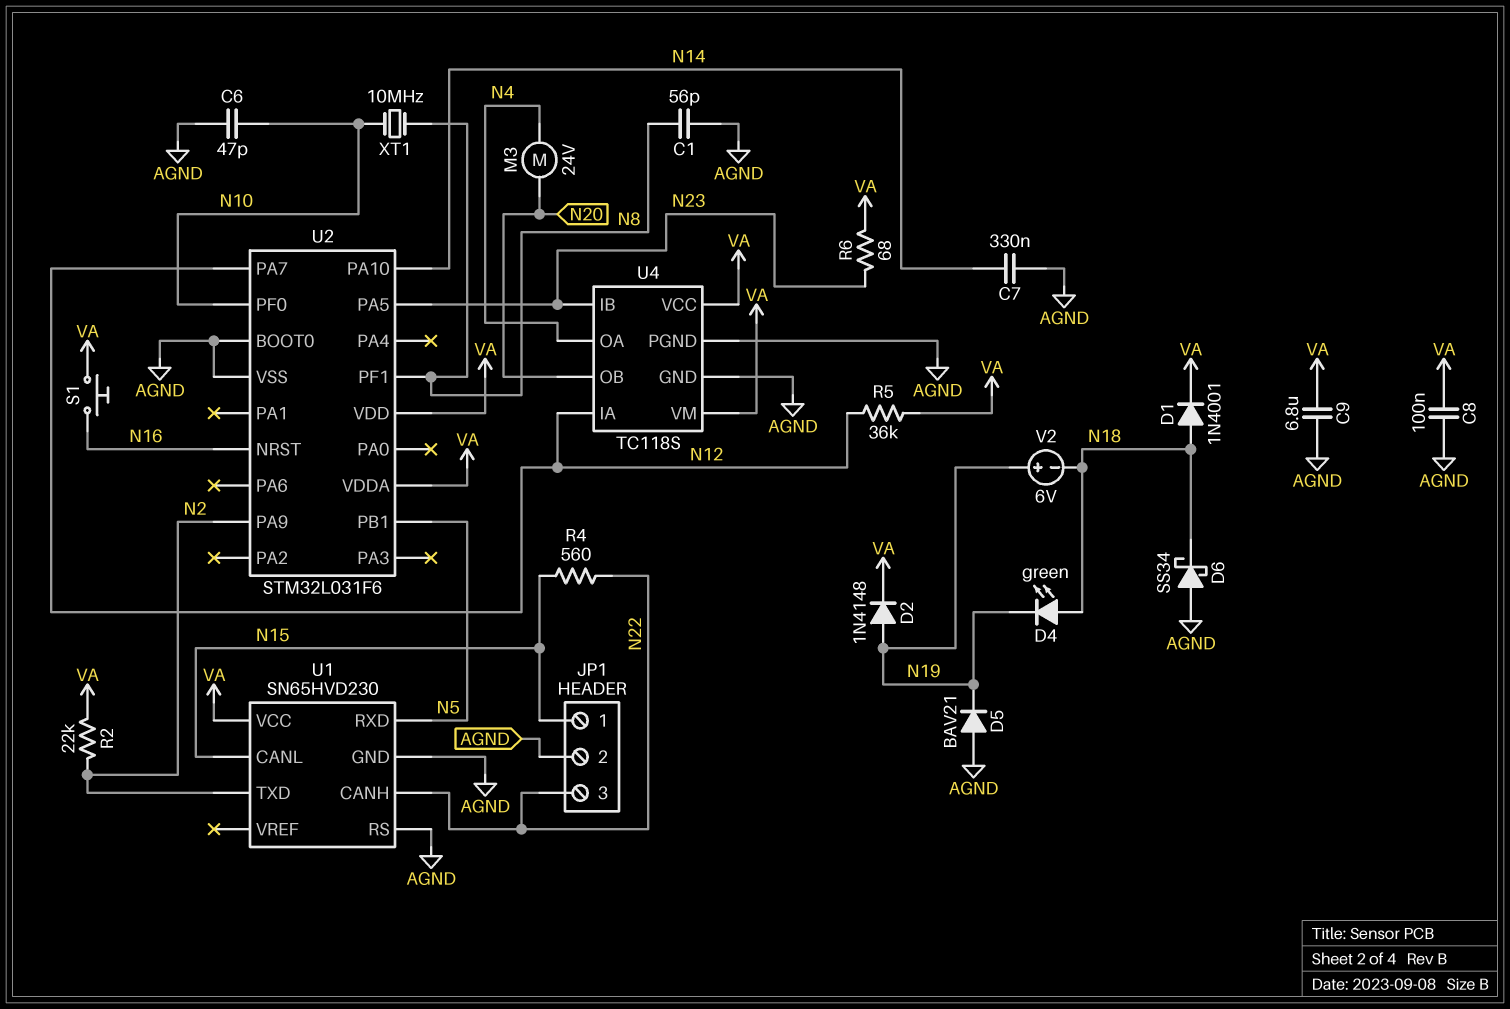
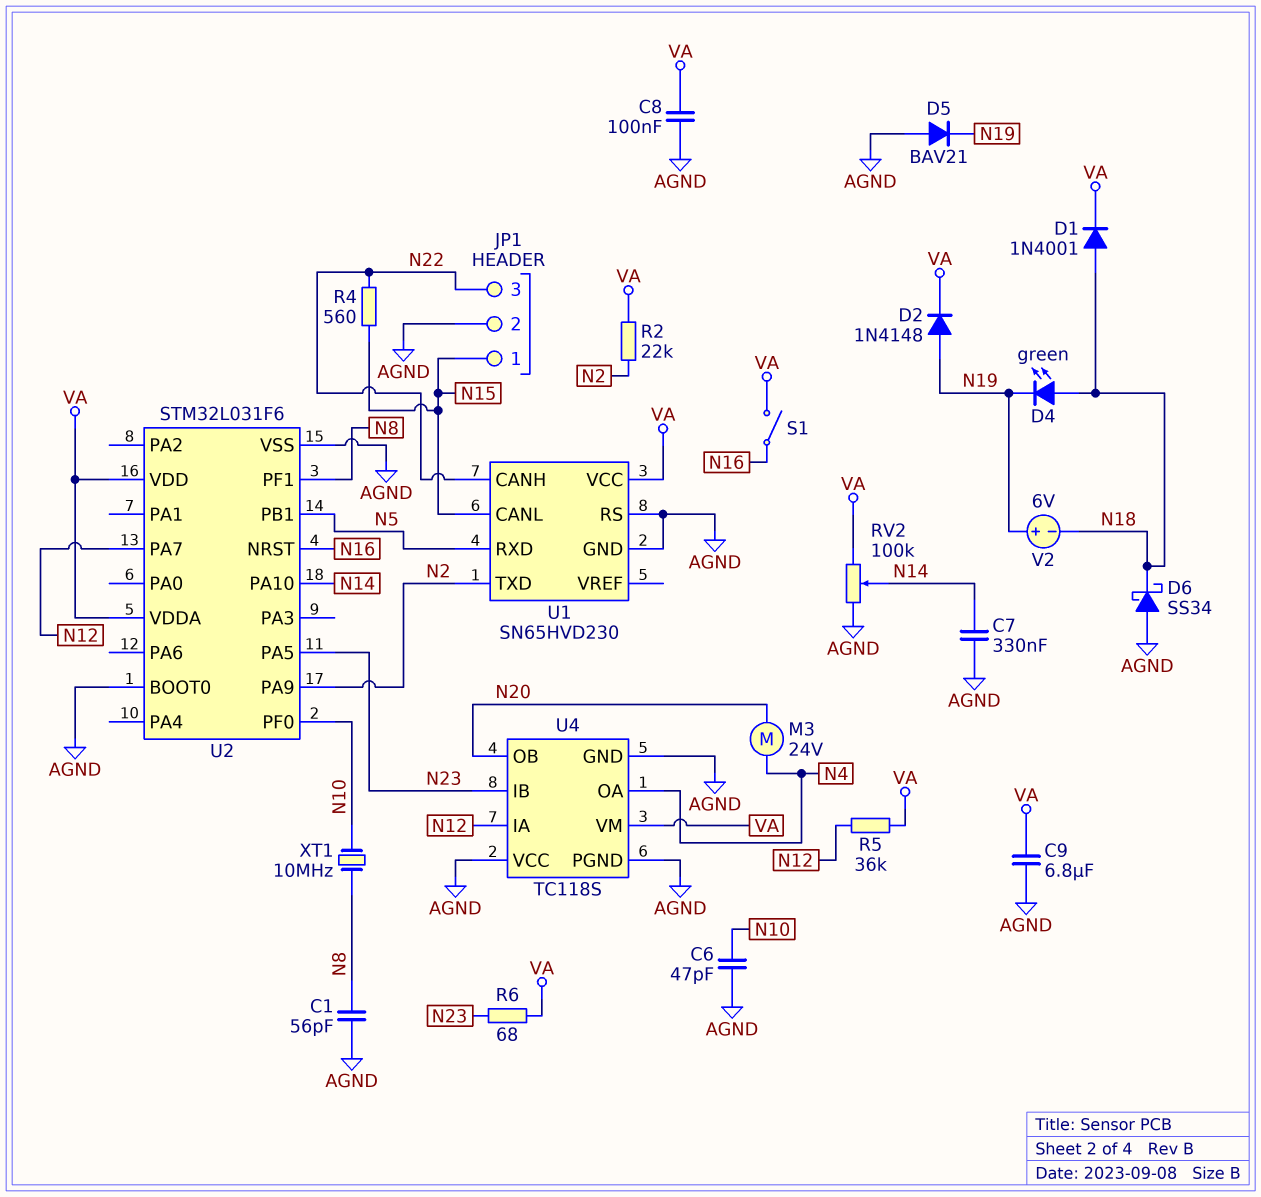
RV2: none -> 100k (AGND, VA, wiper N14)
S1: button (N16, VA) -> switch (N16, VA)
U4 pin VCC: VA -> AGND

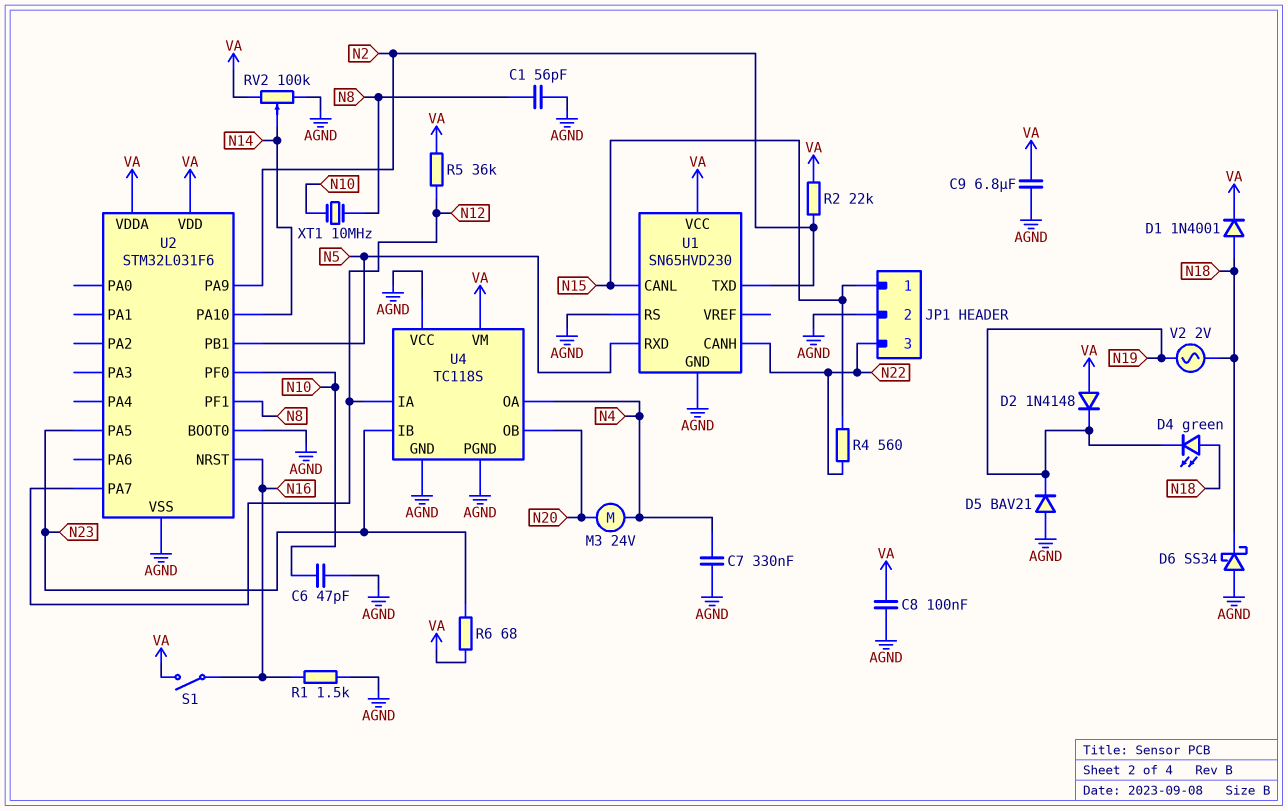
C7: 330nF (AGND, N14) -> 330nF (AGND, N4)
D2: diode 1N4148 (A N19, K VA) -> diode 1N4148 (A VA, K N19)
R1: none -> 1.5k (AGND, N16)
V2: 6V (plus N19, minus N18) -> AC 2V (N18, N19)

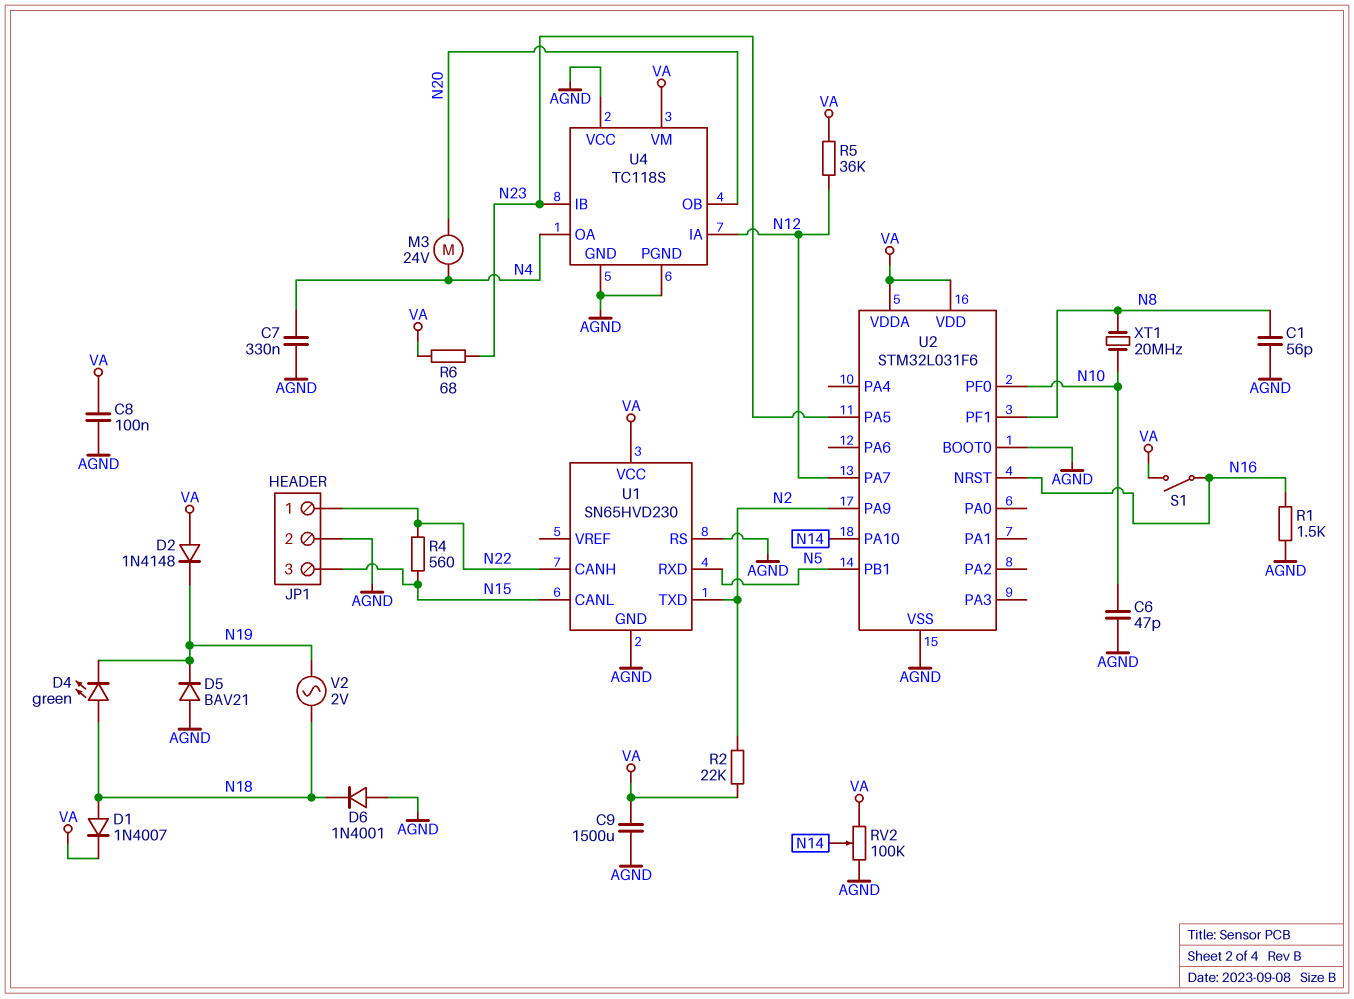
C9: 6.8uF (AGND, VA) -> 1500uF (AGND, VA)
D1: diode 1N4001 (A N18, K VA) -> diode 1N4007 (A N18, K VA)
D6: schottky SS34 (A AGND, K N18) -> diode 1N4001 (A AGND, K N18)
JP1 pin 1: N15 -> N22
JP1 pin 3: N22 -> N15
XT1: 10MHz (N8, N10) -> 20MHz (N8, N10)

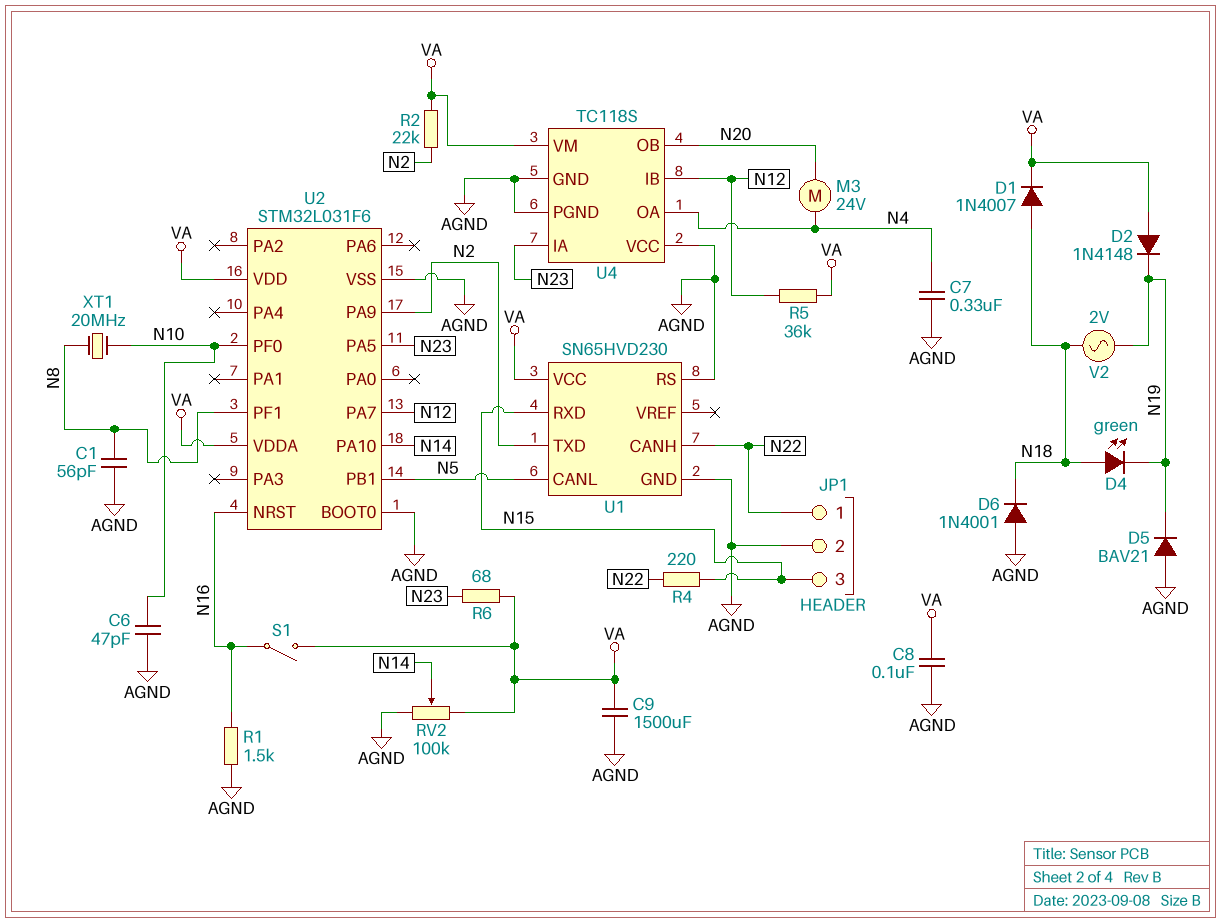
R4: 560 (N15, N22) -> 220 (N15, N22)
U1 pin CANL: N15 -> N5
U1 pin RXD: N5 -> N15
U4 pin IA: N12 -> N23
U4 pin IB: N23 -> N12

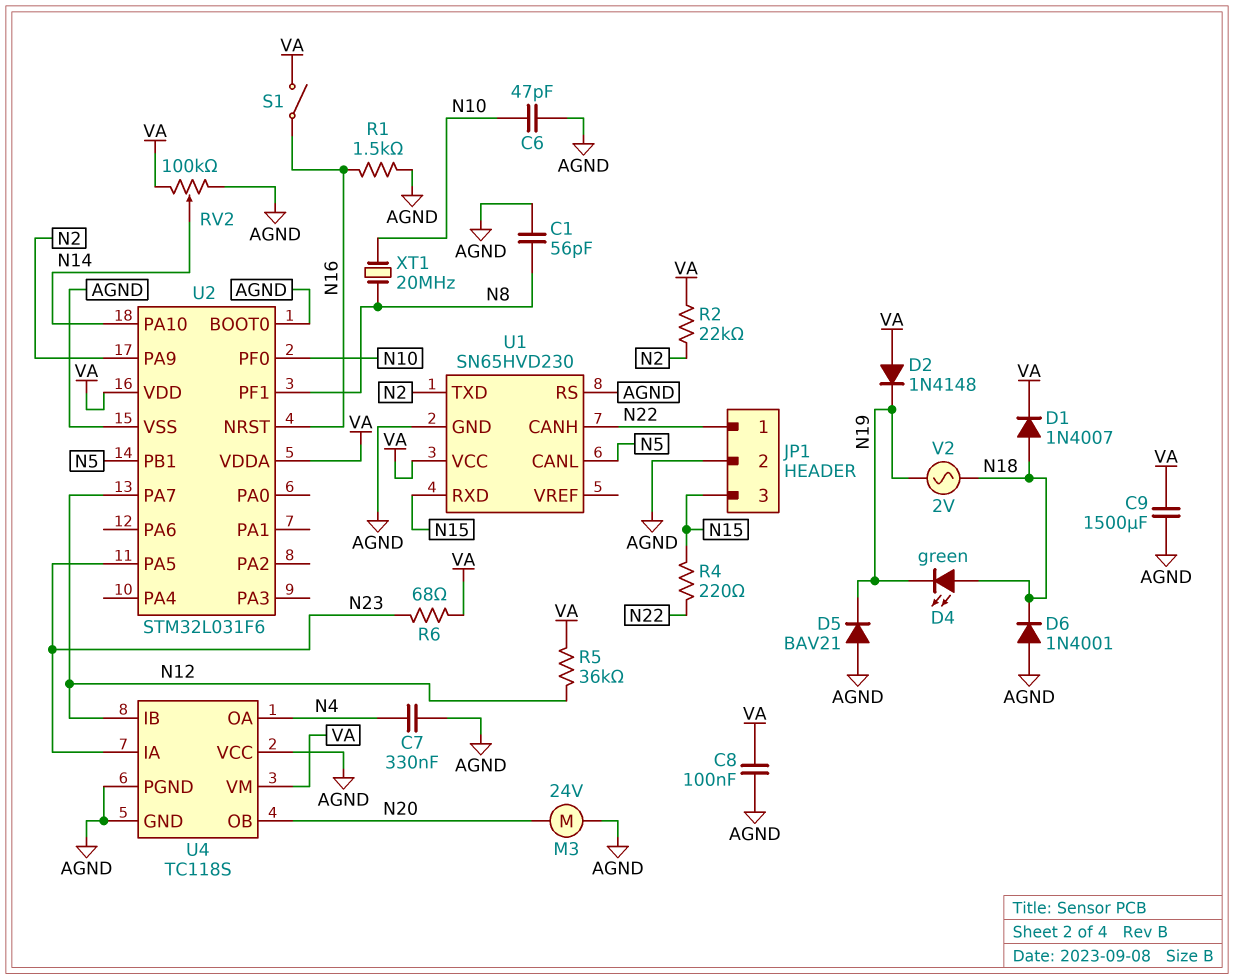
M3: motor 24V (N4, N20) -> motor 24V (AGND, N20)

